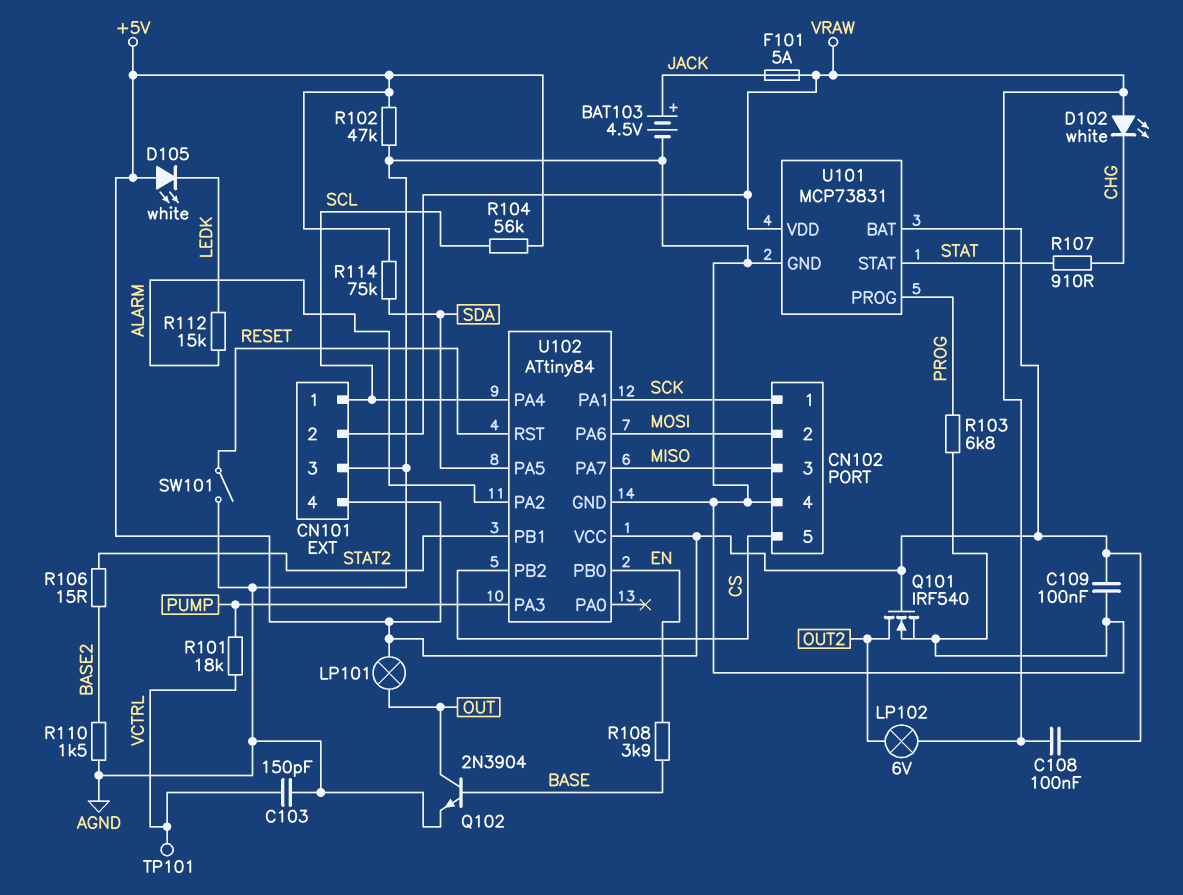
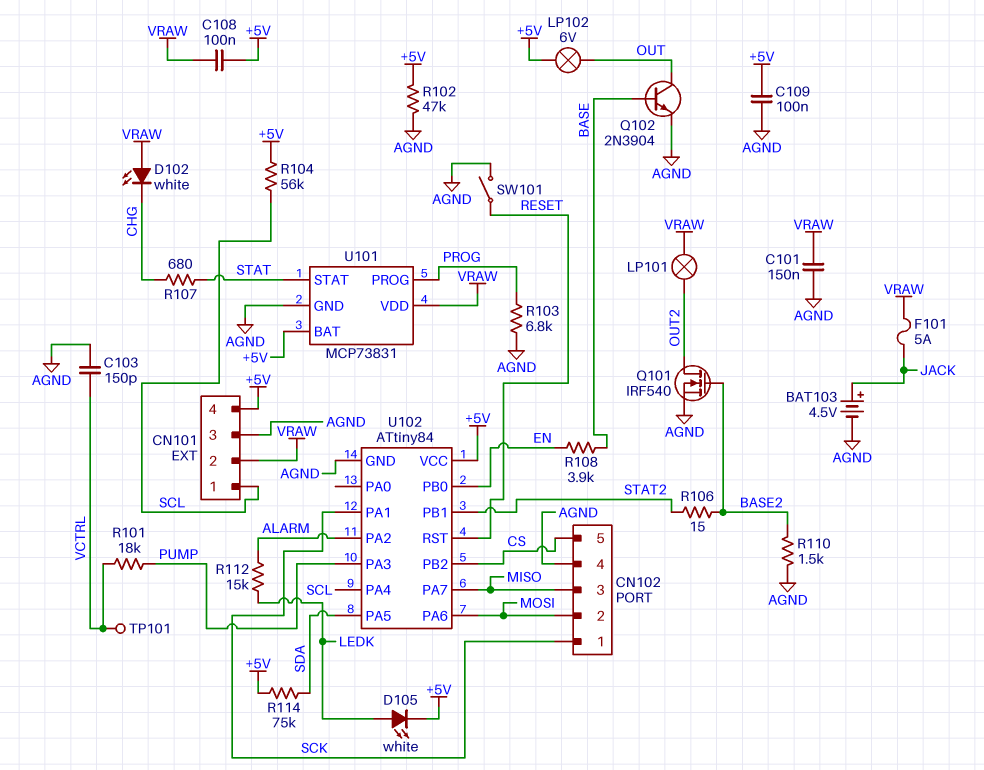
C101: none -> 150nF (AGND, VRAW)
D105: LED white (A +5V, K LEDK) -> LED white (A LEDK, K +5V)
LP101: lamp (+5V, OUT) -> lamp (OUT2, VRAW)
LP102: lamp 6V (OUT2, VRAW) -> lamp 6V (+5V, OUT)
Q101: NMOS IRF540 (G +5V, D OUT2, S AGND) -> NMOS IRF540 (G BASE2, D OUT2, S AGND)
R107: 910 (CHG, STAT) -> 680 (CHG, STAT)

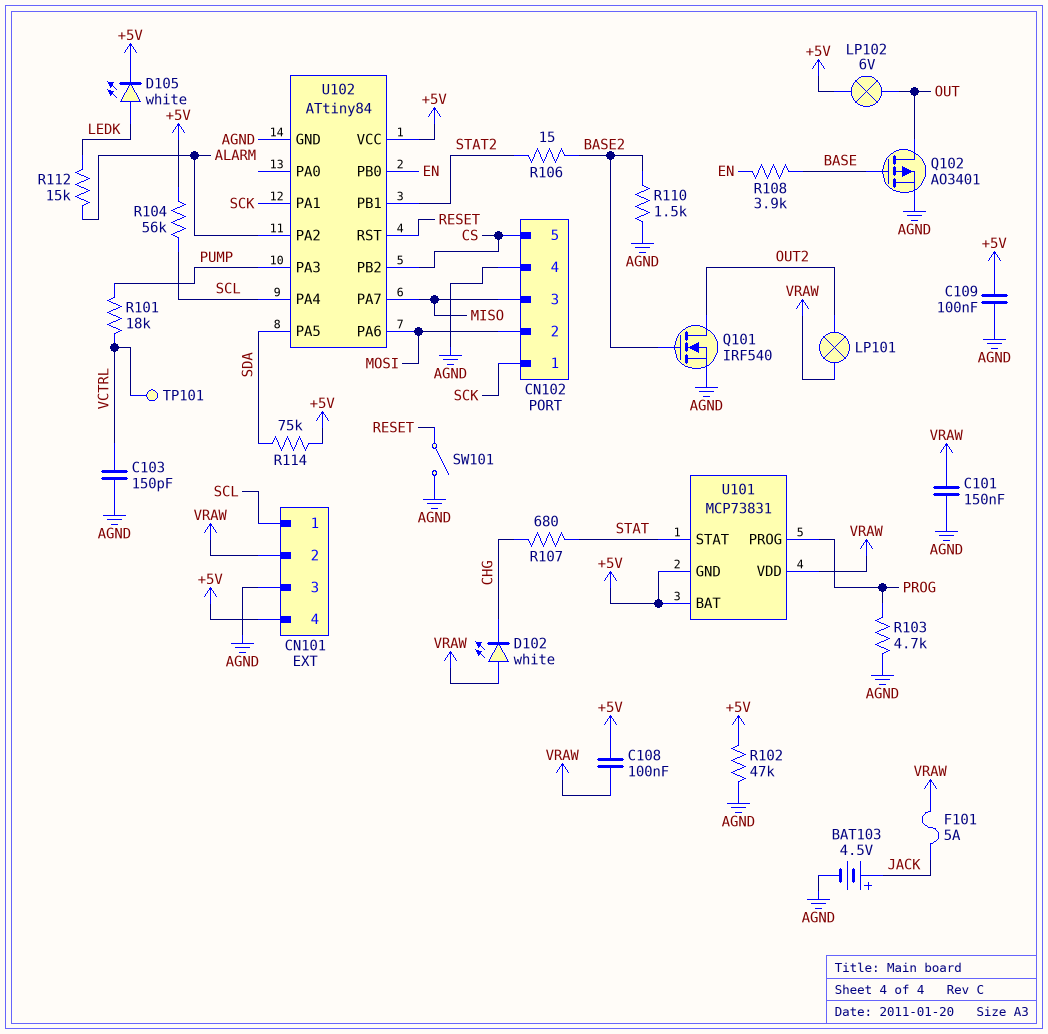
Q102: NPN 2N3904 (B BASE, C OUT, E AGND) -> PMOS AO3401 (G BASE, D OUT, S AGND)
R103: 6.8k (AGND, PROG) -> 4.7k (AGND, PROG)
U101 pin GND: AGND -> +5V

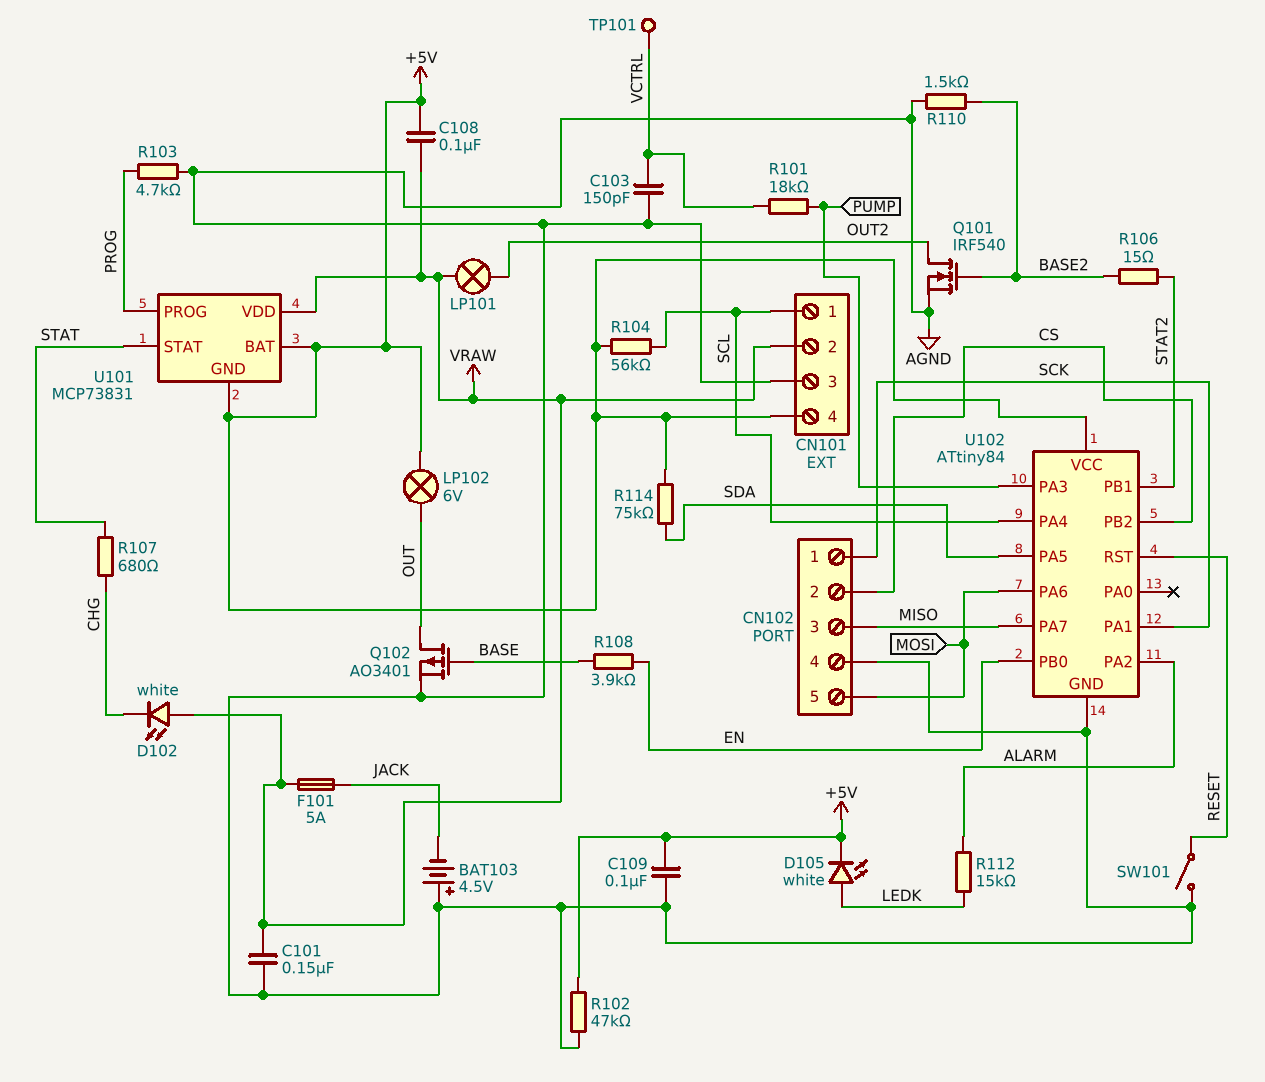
BAT103: 4.5V (plus JACK, minus AGND) -> 4.5V (plus AGND, minus JACK)
CN102 pin 2: MOSI -> CS
CN102 pin 5: CS -> MOSI

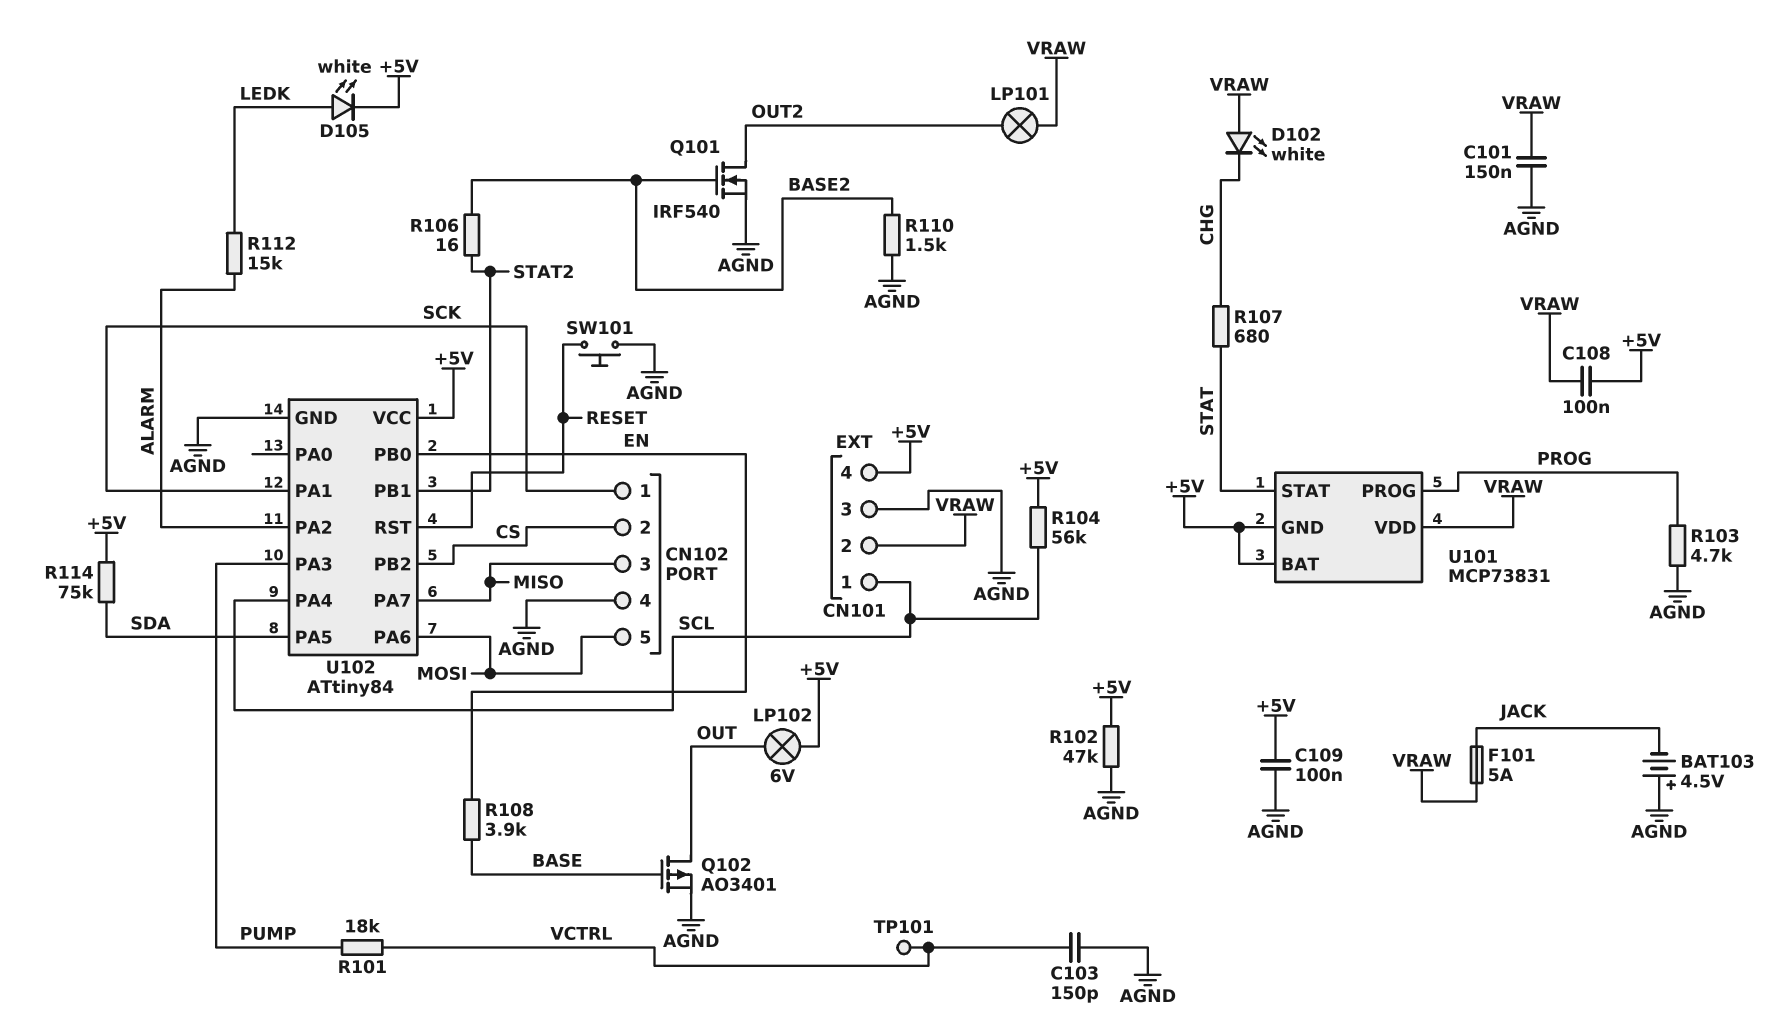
R106: 15 (BASE2, STAT2) -> 16 (BASE2, STAT2)
SW101: switch (AGND, RESET) -> button (AGND, RESET)

